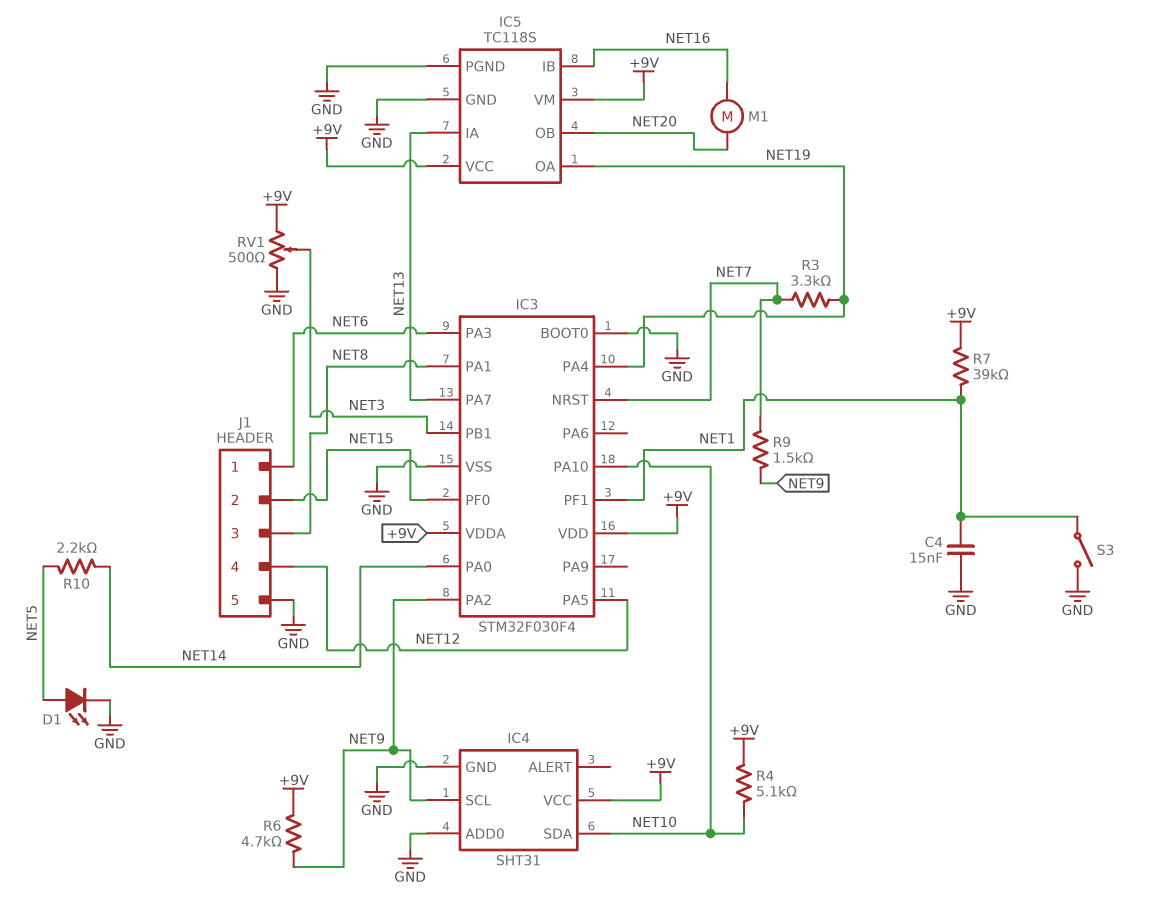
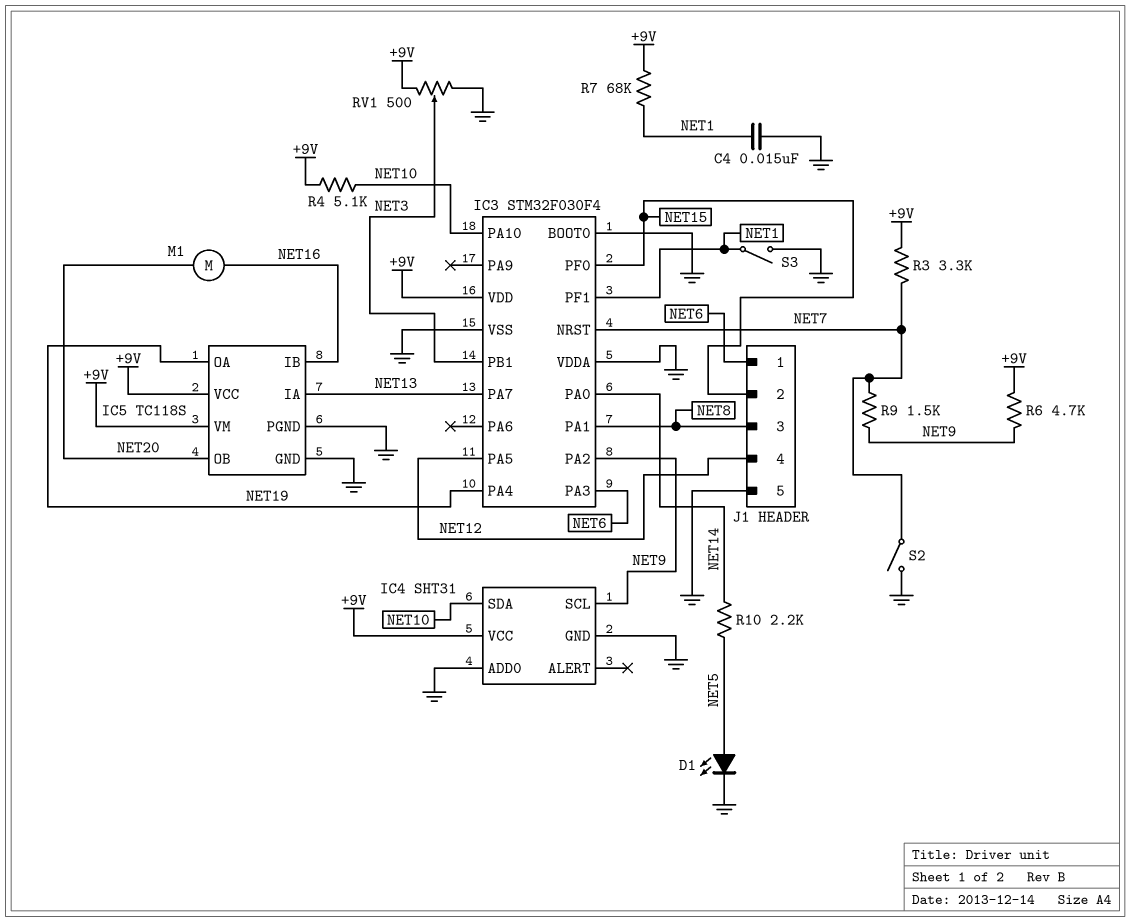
IC3 pin VDDA: +9V -> GND
R3: 3.3k (NET7, NET19) -> 3.3k (+9V, NET7)
R7: 39k (+9V, NET1) -> 68k (+9V, NET1)
S2: none -> switch (GND, NET7)

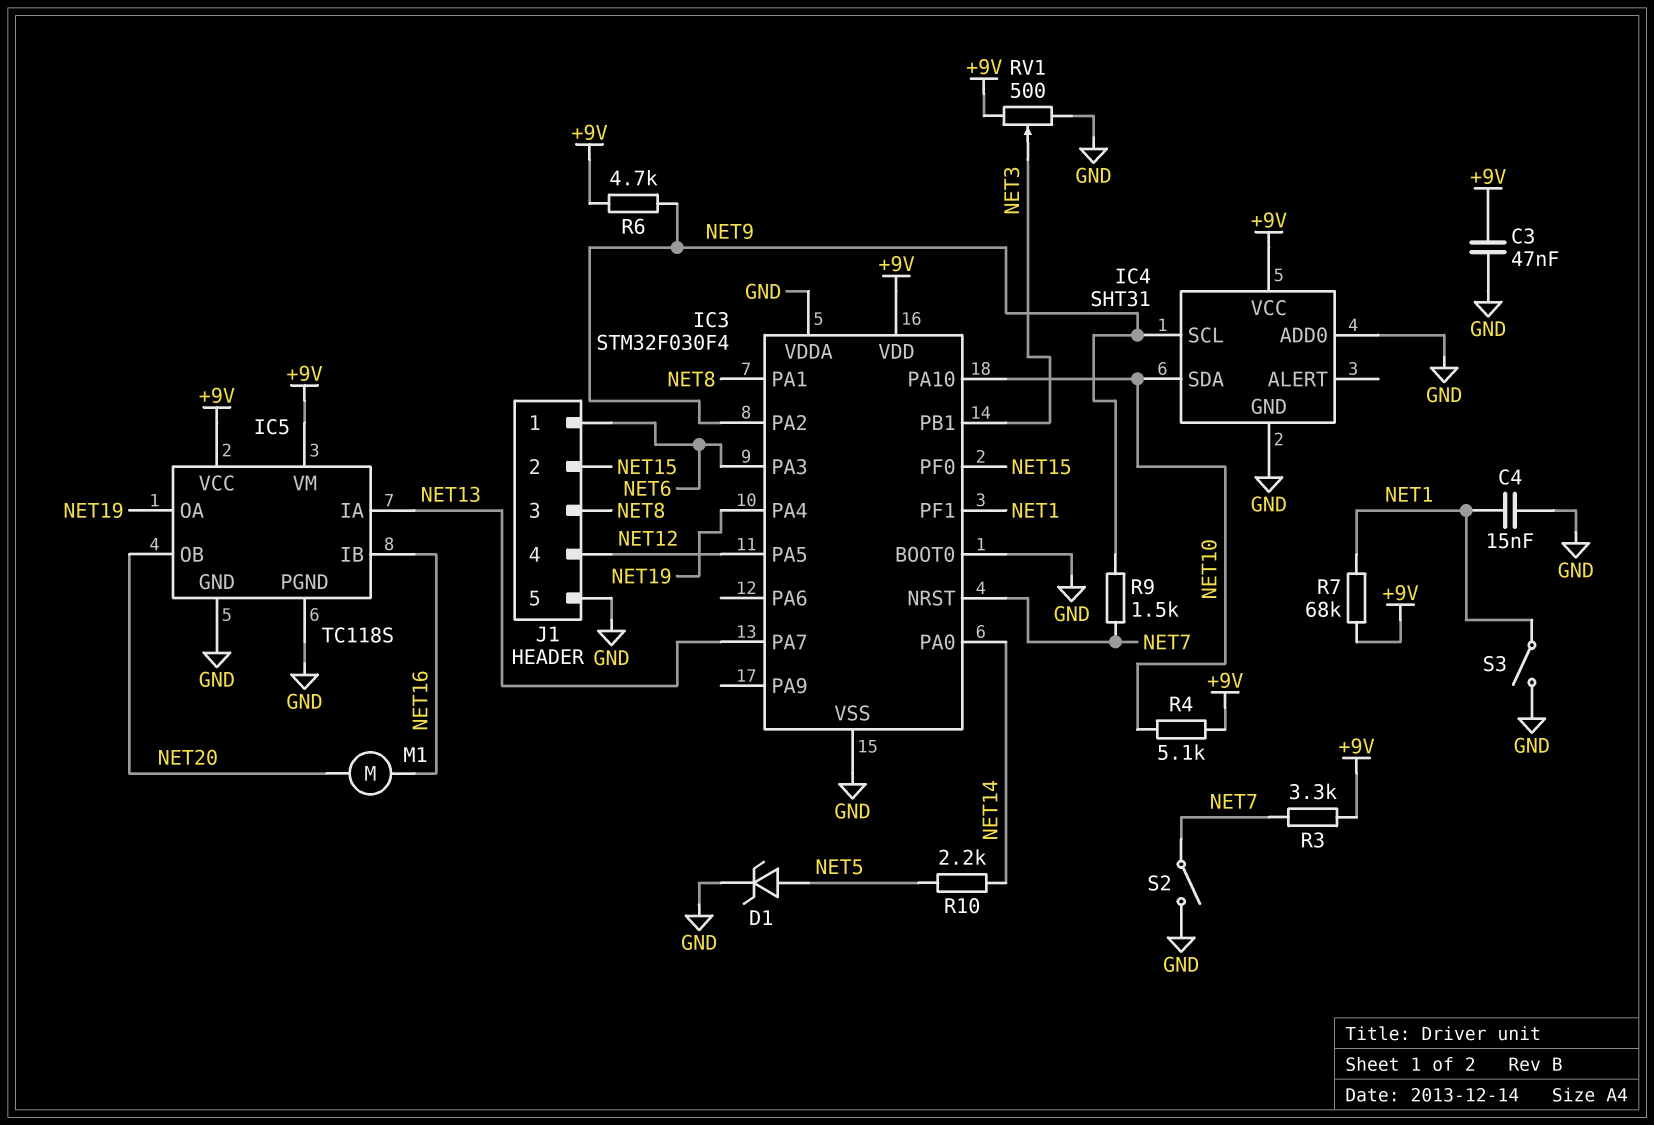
C3: none -> 47nF (+9V, GND)
D1: LED (A NET5, K GND) -> zener (A NET5, K GND)

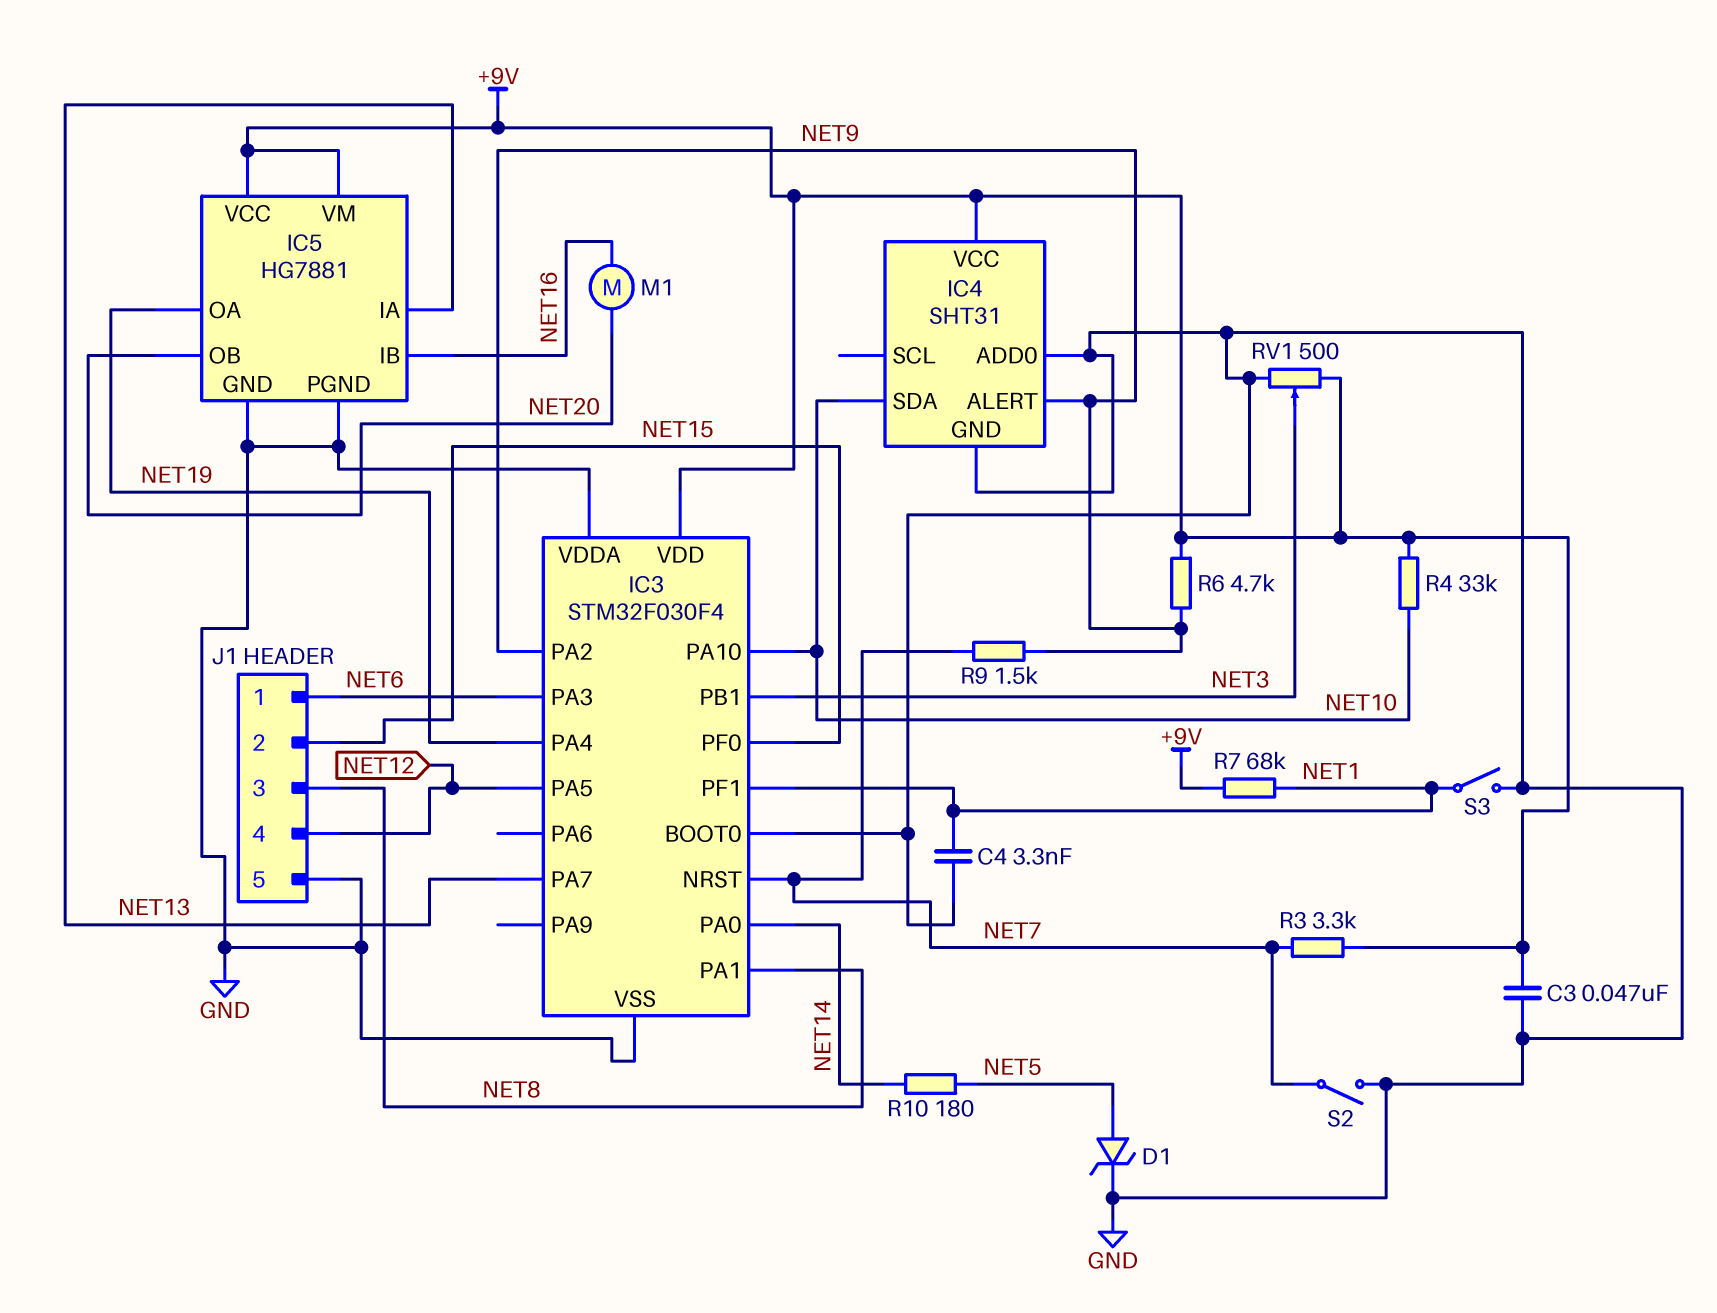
C4: 15nF (GND, NET1) -> 3.3nF (GND, NET1)
IC4 pin ALERT: none -> NET9
IC4 pin SCL: NET9 -> none
IC5: TC118S -> HG7881
R4: 5.1k (+9V, NET10) -> 33k (+9V, NET10)
R10: 2.2k (NET5, NET14) -> 180 (NET5, NET14)

